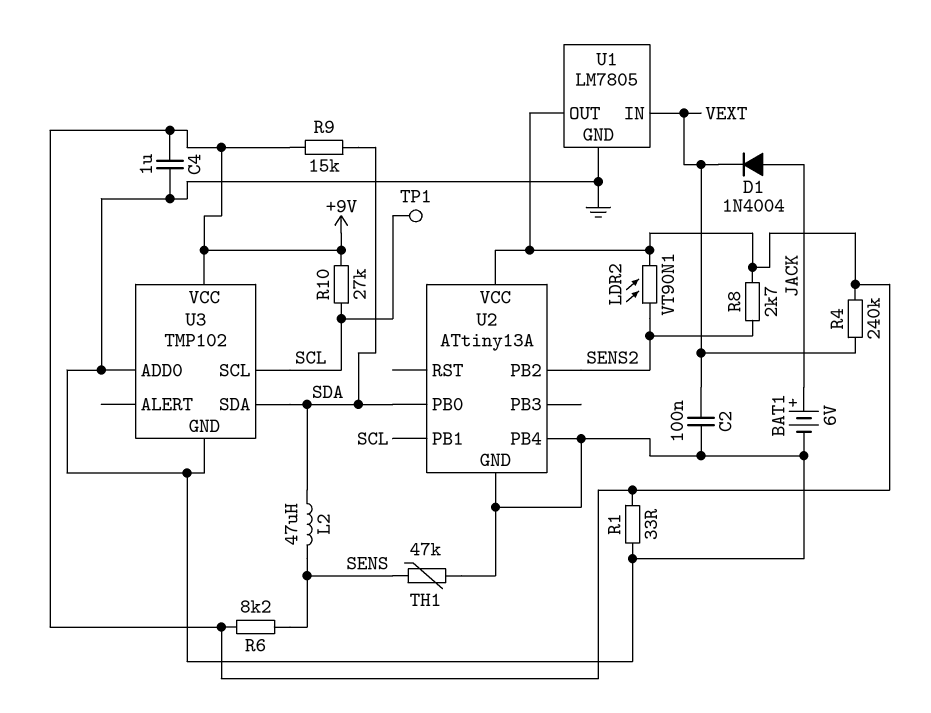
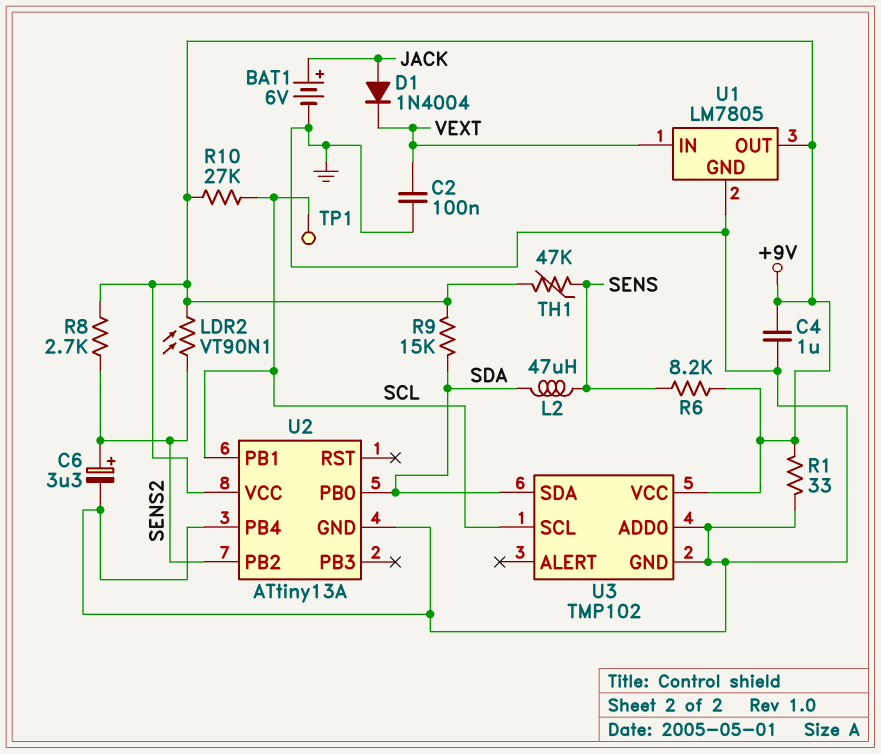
C6: none -> 3.3uF (plus SENS2, minus GND)
R4: 240k (+9V, VEXT) -> none
TH1: 47k (GND, SENS) -> 47k (+9V, SENS)

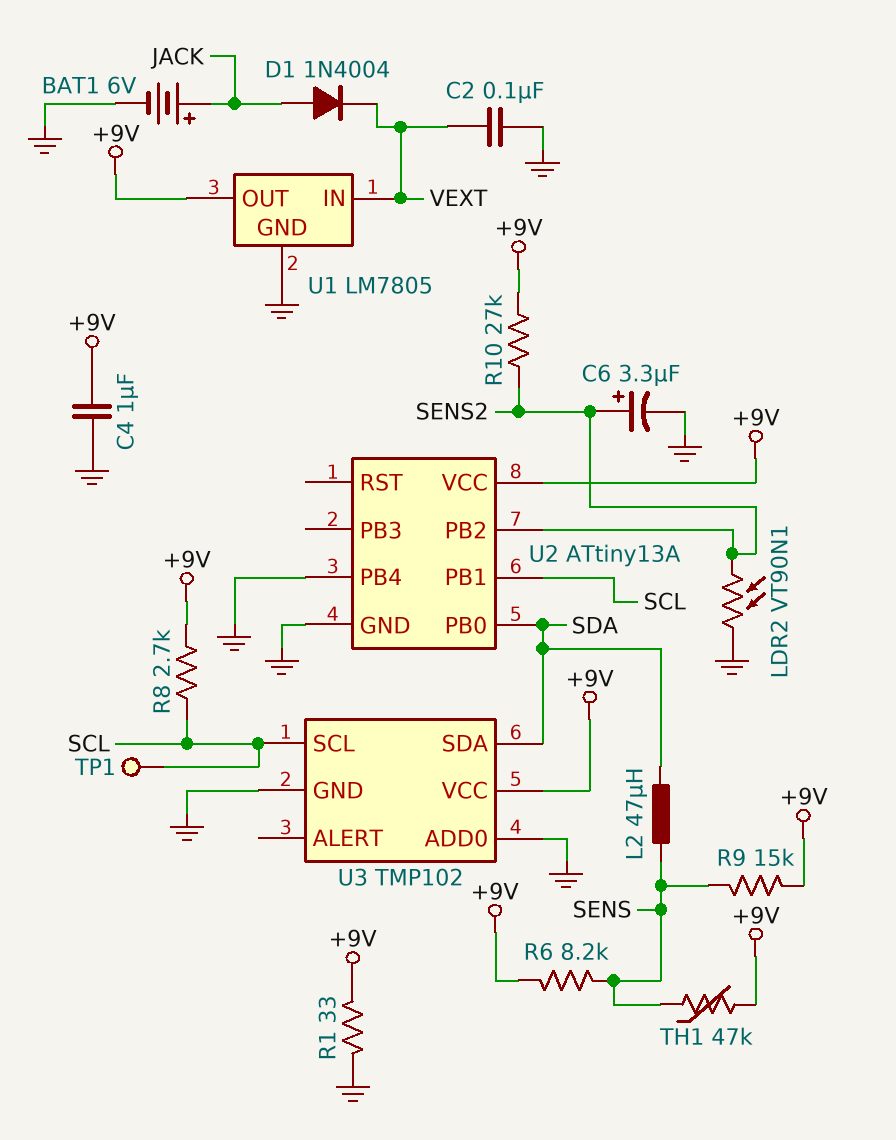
LDR2: VT90N1 (+9V, SENS2) -> VT90N1 (GND, SENS2)
R8: 2.7k (+9V, SENS2) -> 2.7k (+9V, SCL)
R9: 15k (+9V, SDA) -> 15k (+9V, SENS)
R10: 27k (+9V, SCL) -> 27k (+9V, SENS2)

